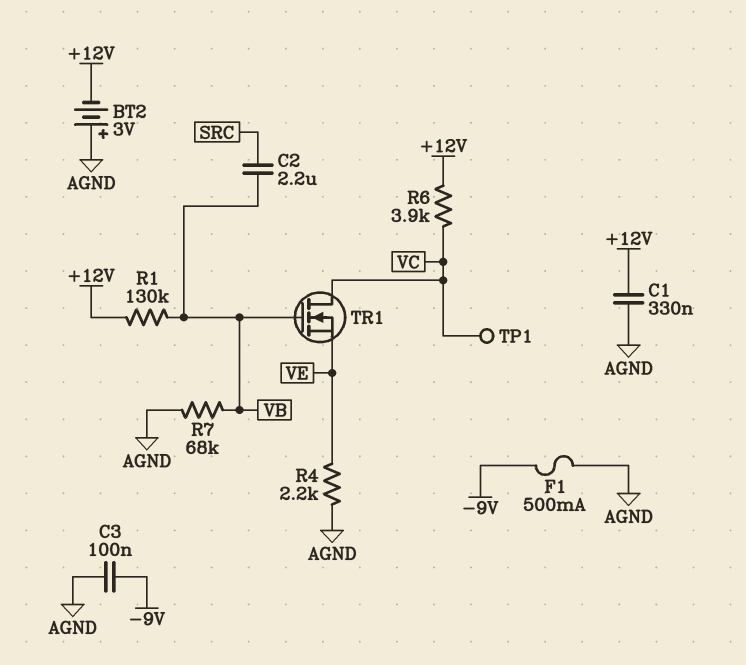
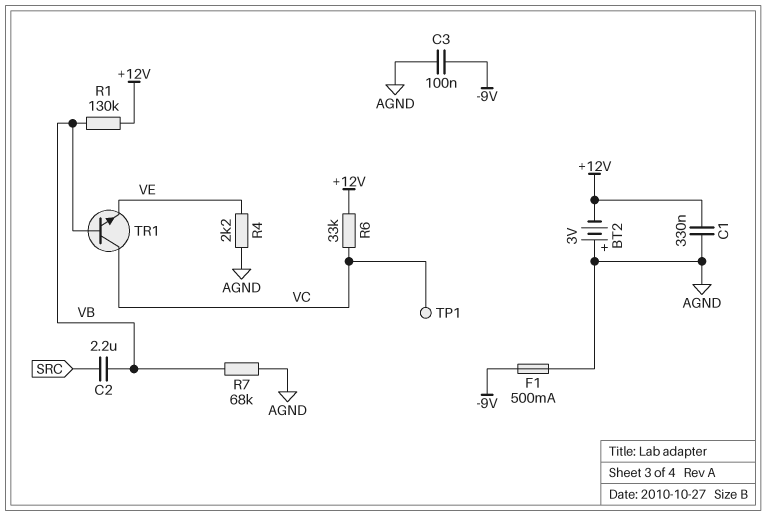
R6: 3.9k (+12V, VC) -> 33k (+12V, VC)
TR1: NMOS (G VB, D VC, S VE) -> NPN (B VB, C VC, E VE)

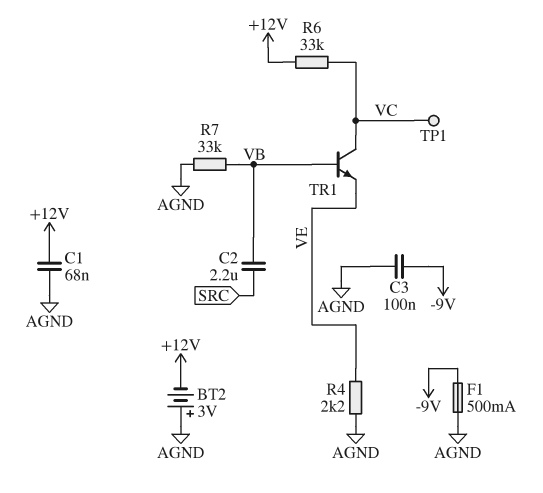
C1: 330nF (+12V, AGND) -> 68nF (+12V, AGND)
R1: 130k (+12V, VB) -> none
R7: 68k (AGND, VB) -> 33k (AGND, VB)

